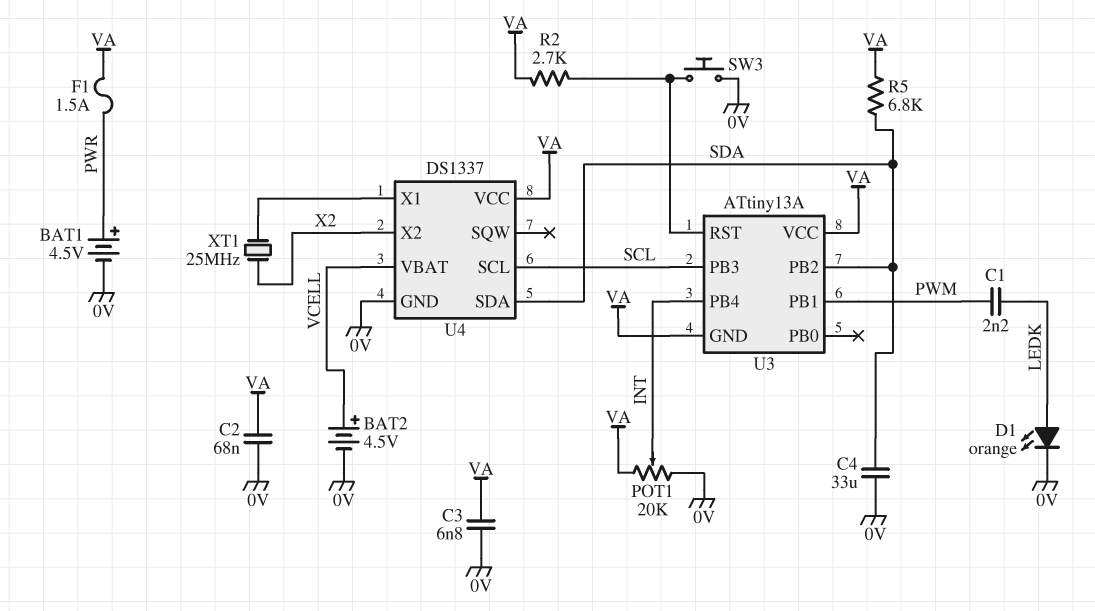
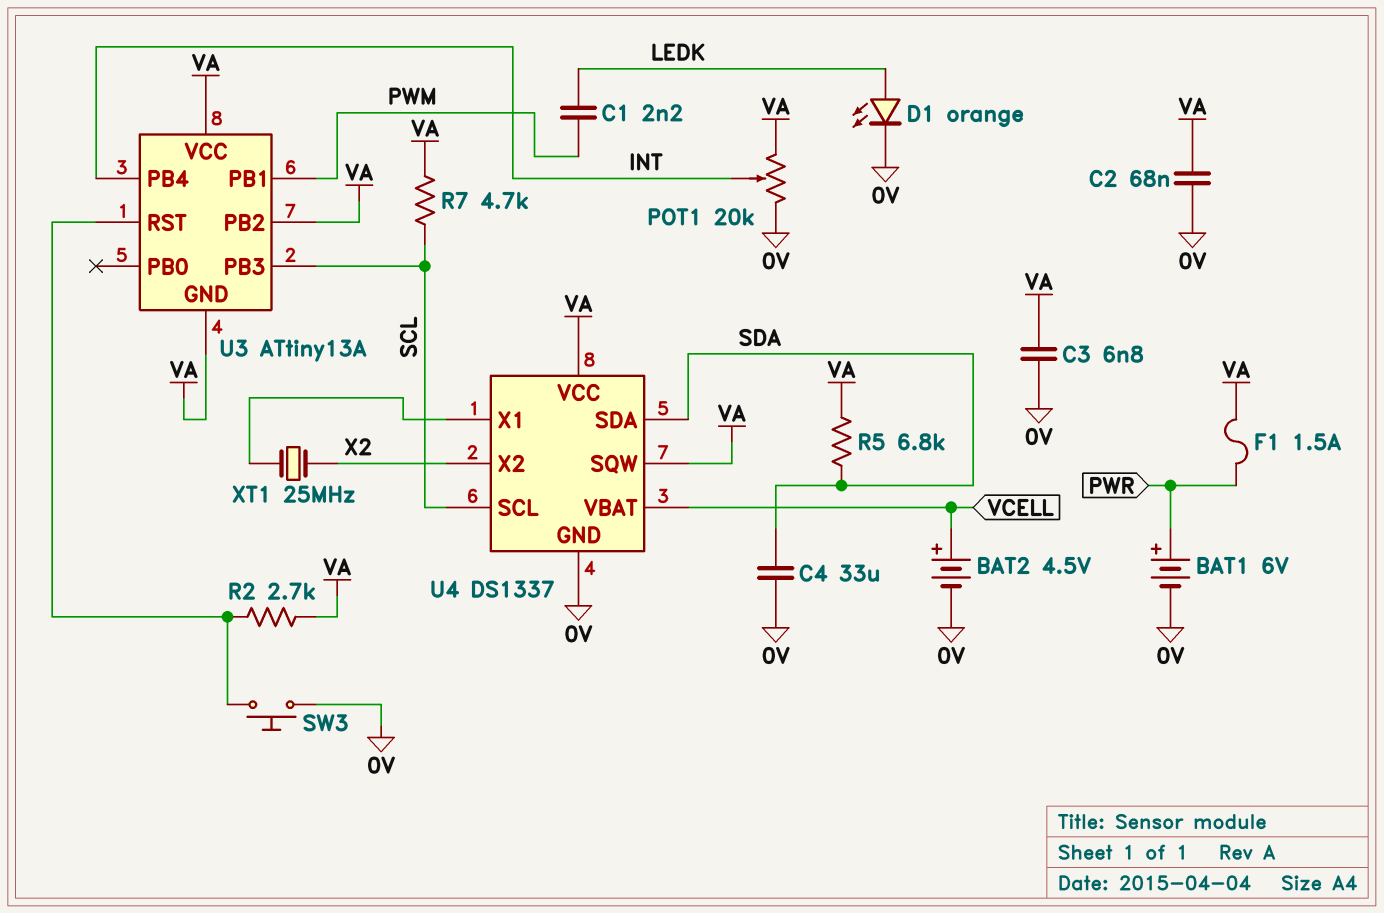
BAT1: 4.5V (plus PWR, minus 0V) -> 6V (plus PWR, minus 0V)
R7: none -> 4.7k (SCL, VA)
U3 pin PB2: SDA -> VA
U4 pin SQW: none -> VA

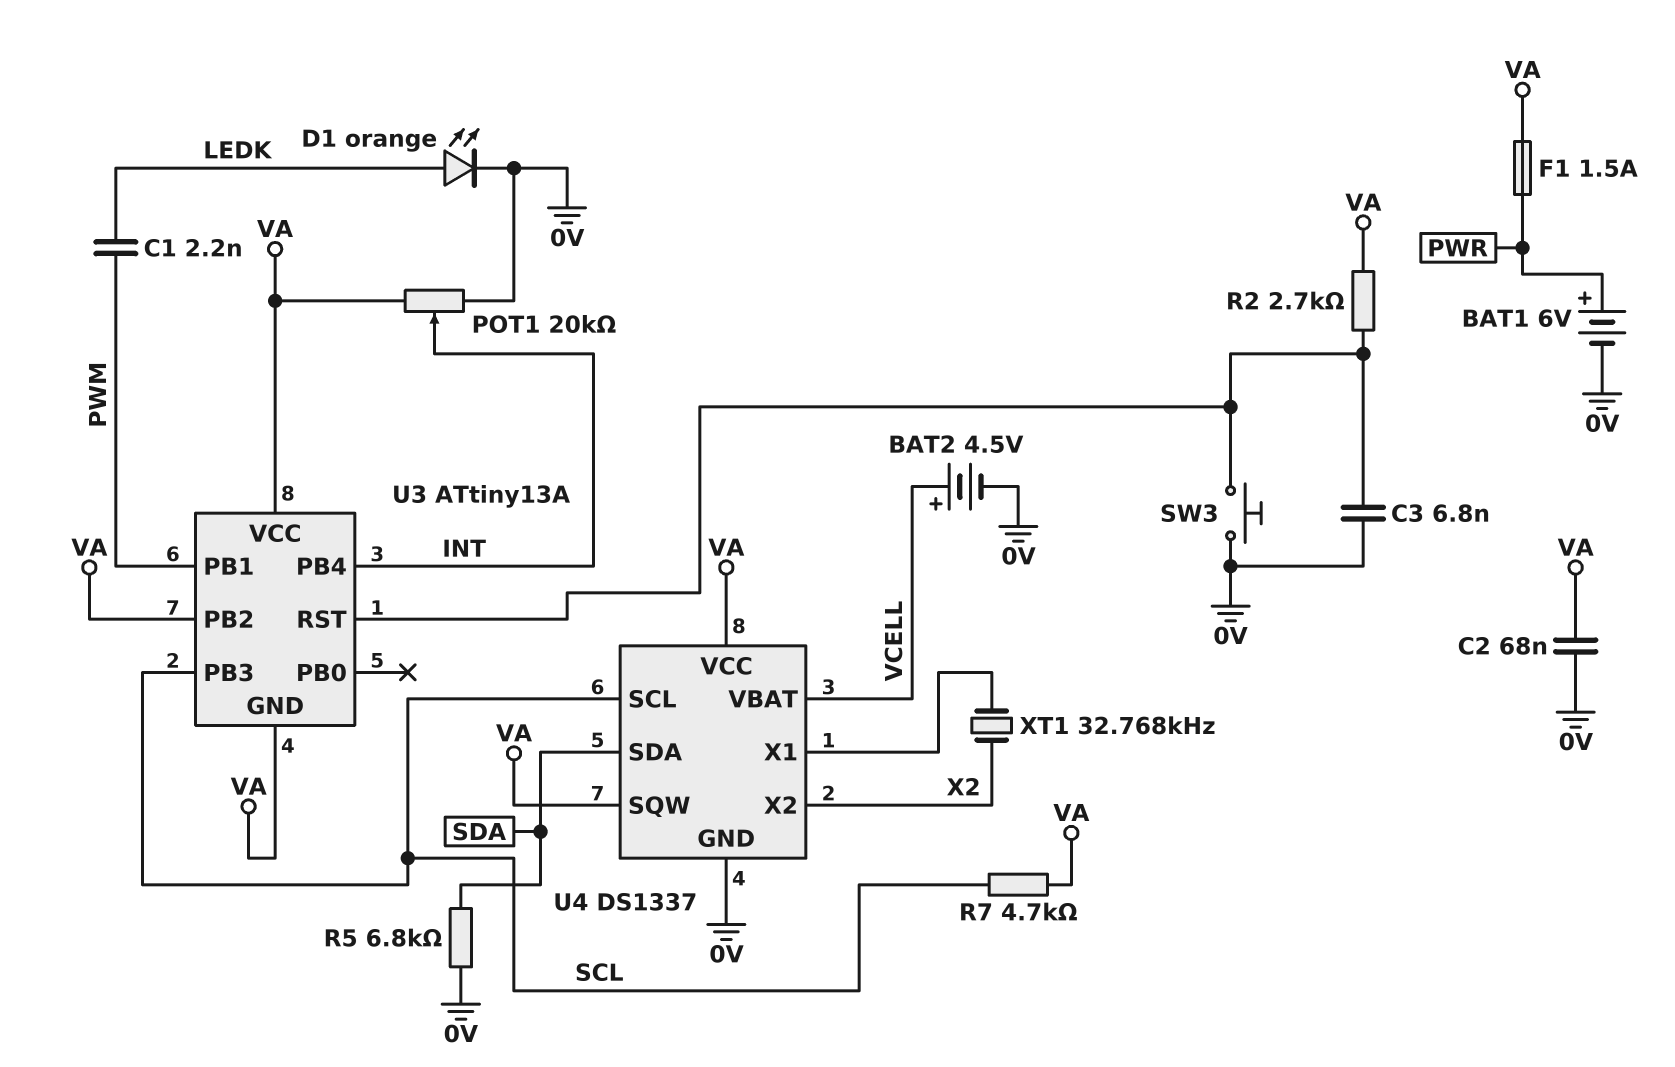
C3: 6.8nF (0V, VA) -> 6.8nF (0V, U3/RST)
C4: 33uF (0V, SDA) -> none
R5: 6.8k (SDA, VA) -> 6.8k (0V, SDA)
XT1: 25MHz (U4/X1, X2) -> 32.768kHz (U4/X1, X2)

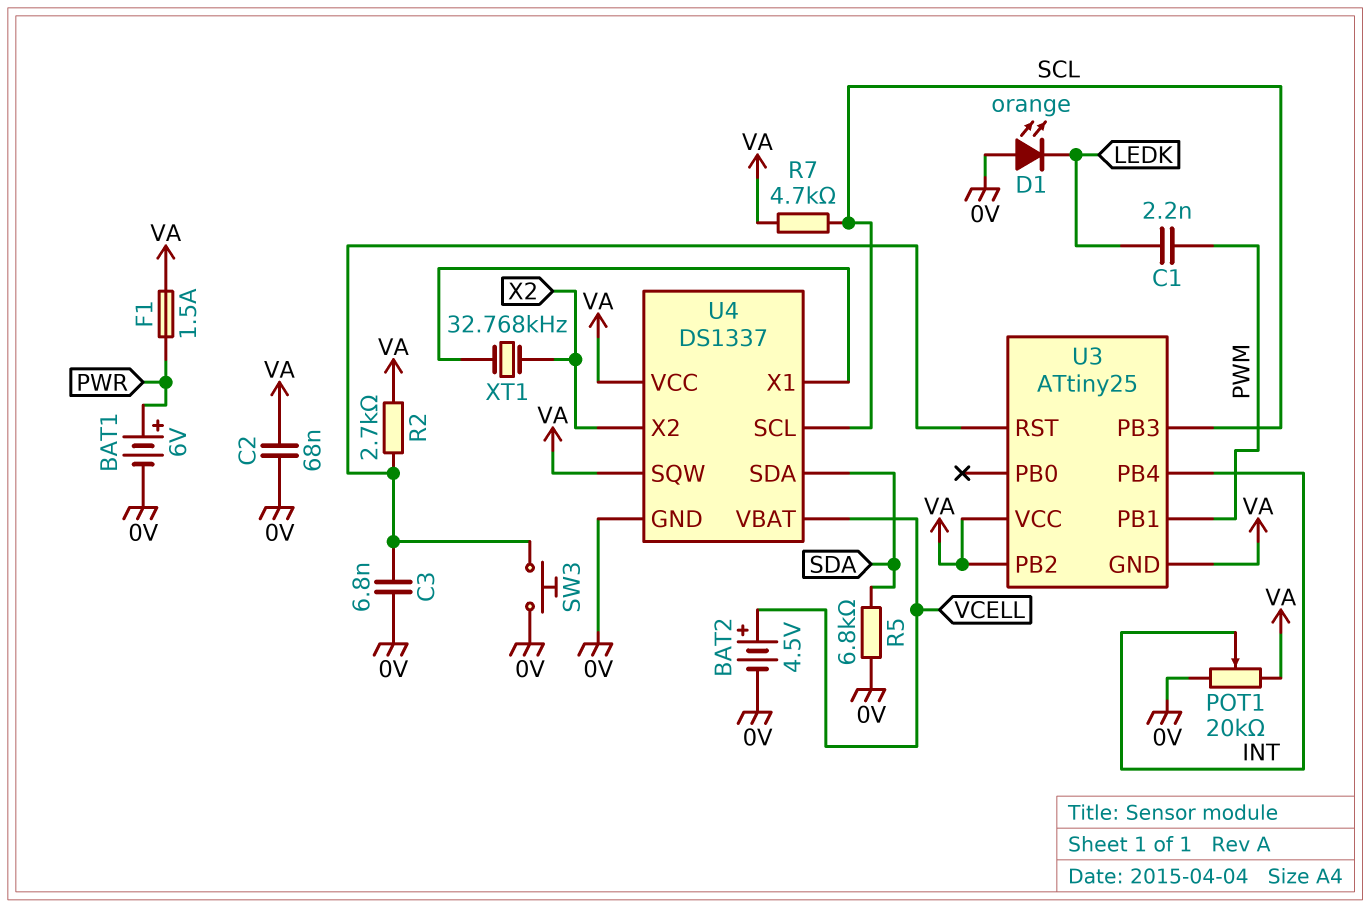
D1: LED orange (A LEDK, K 0V) -> LED orange (A 0V, K LEDK)
U3: ATtiny13A -> ATtiny25

